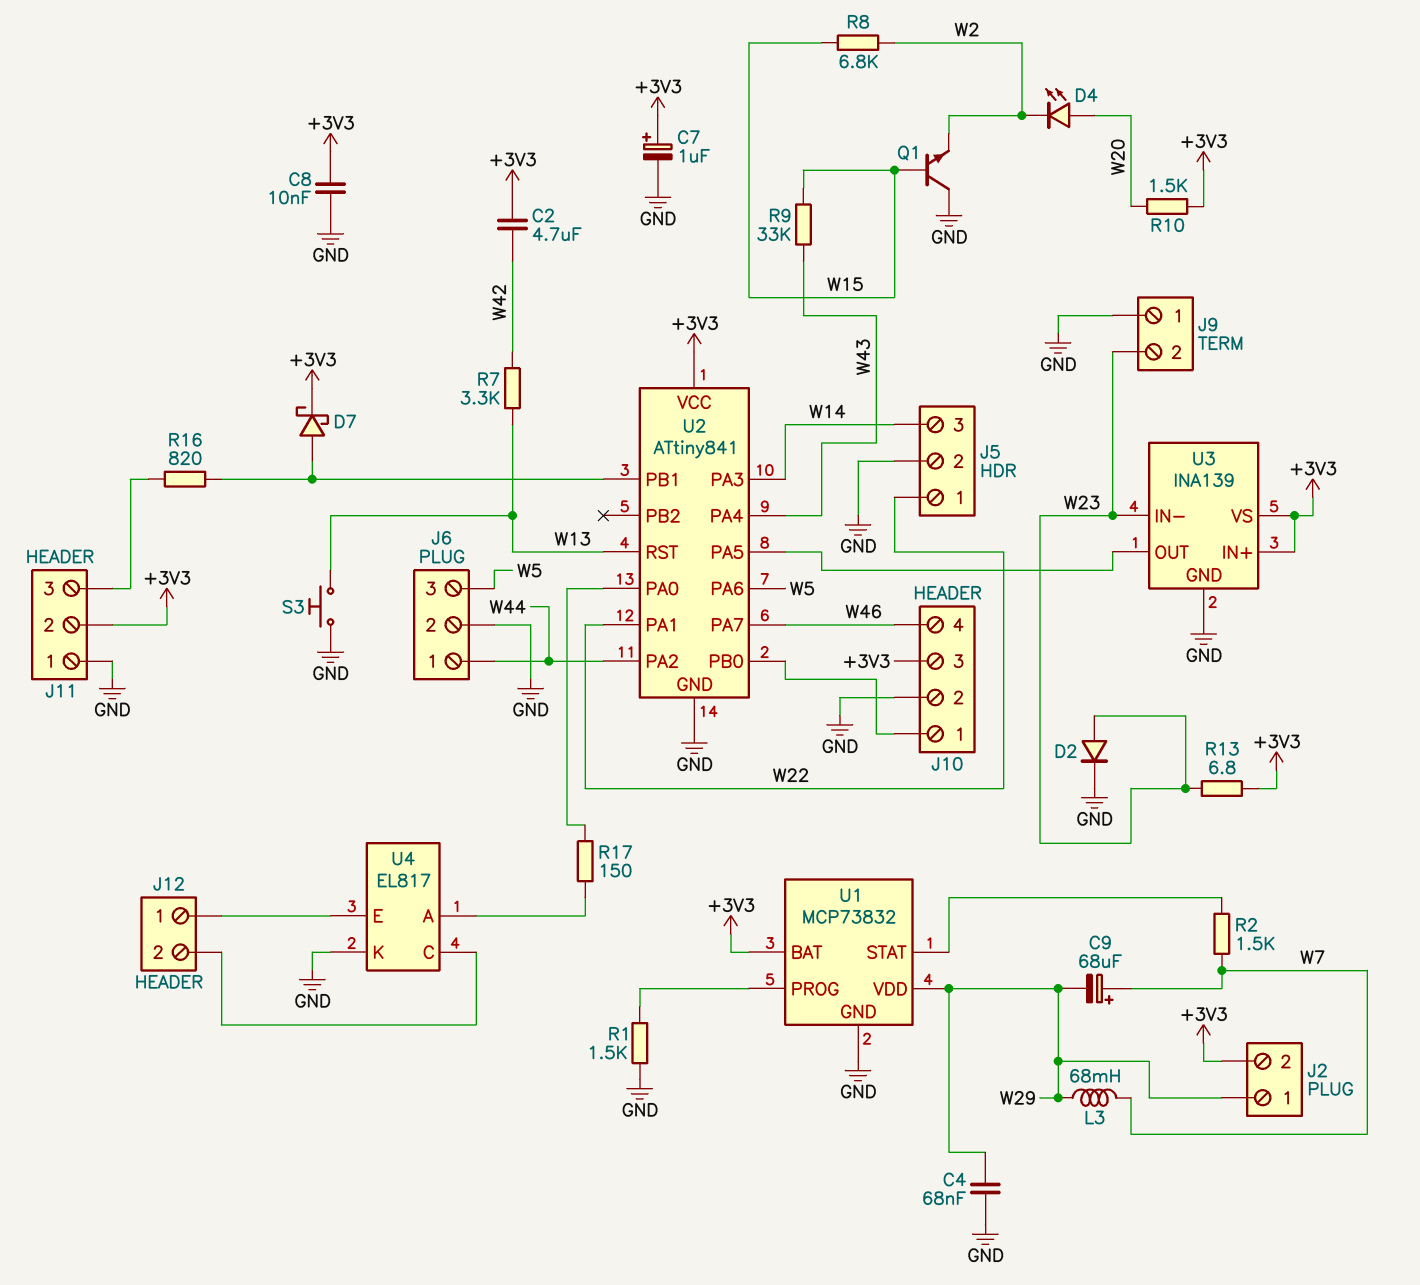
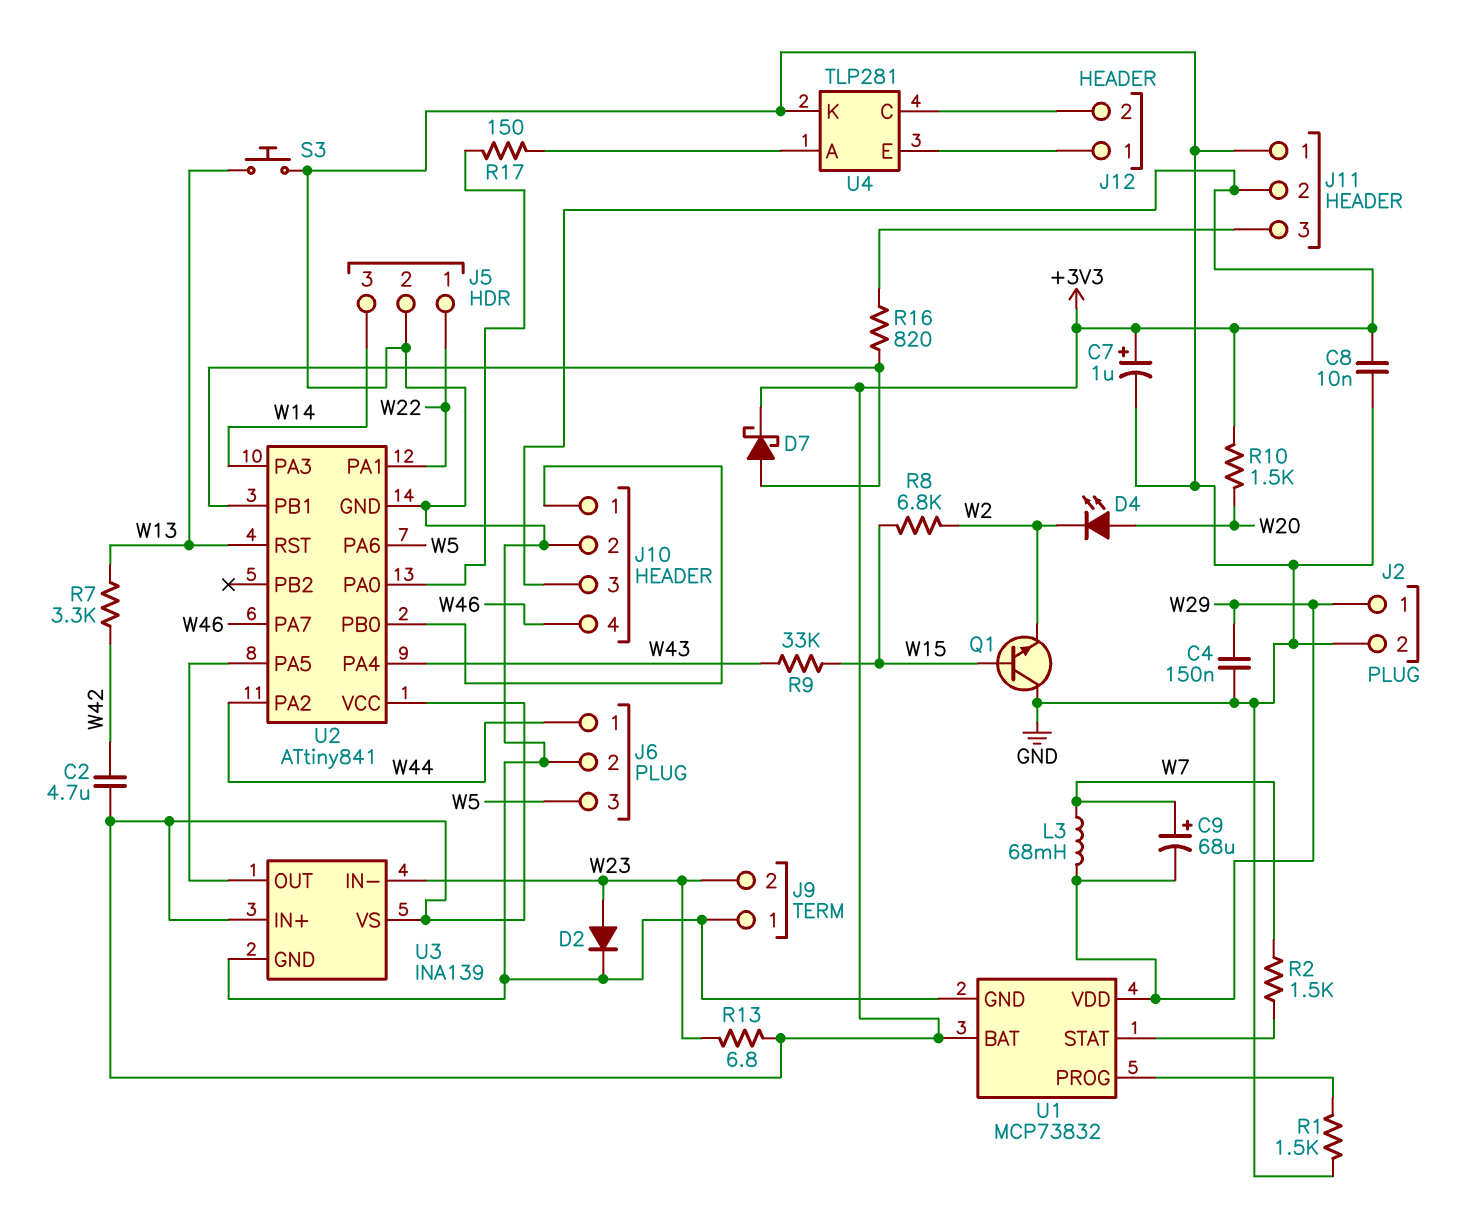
C4: 68nF (GND, W29) -> 150nF (GND, W29)
J2 pin 2: +3V3 -> GND
U4: EL817 -> TLP281

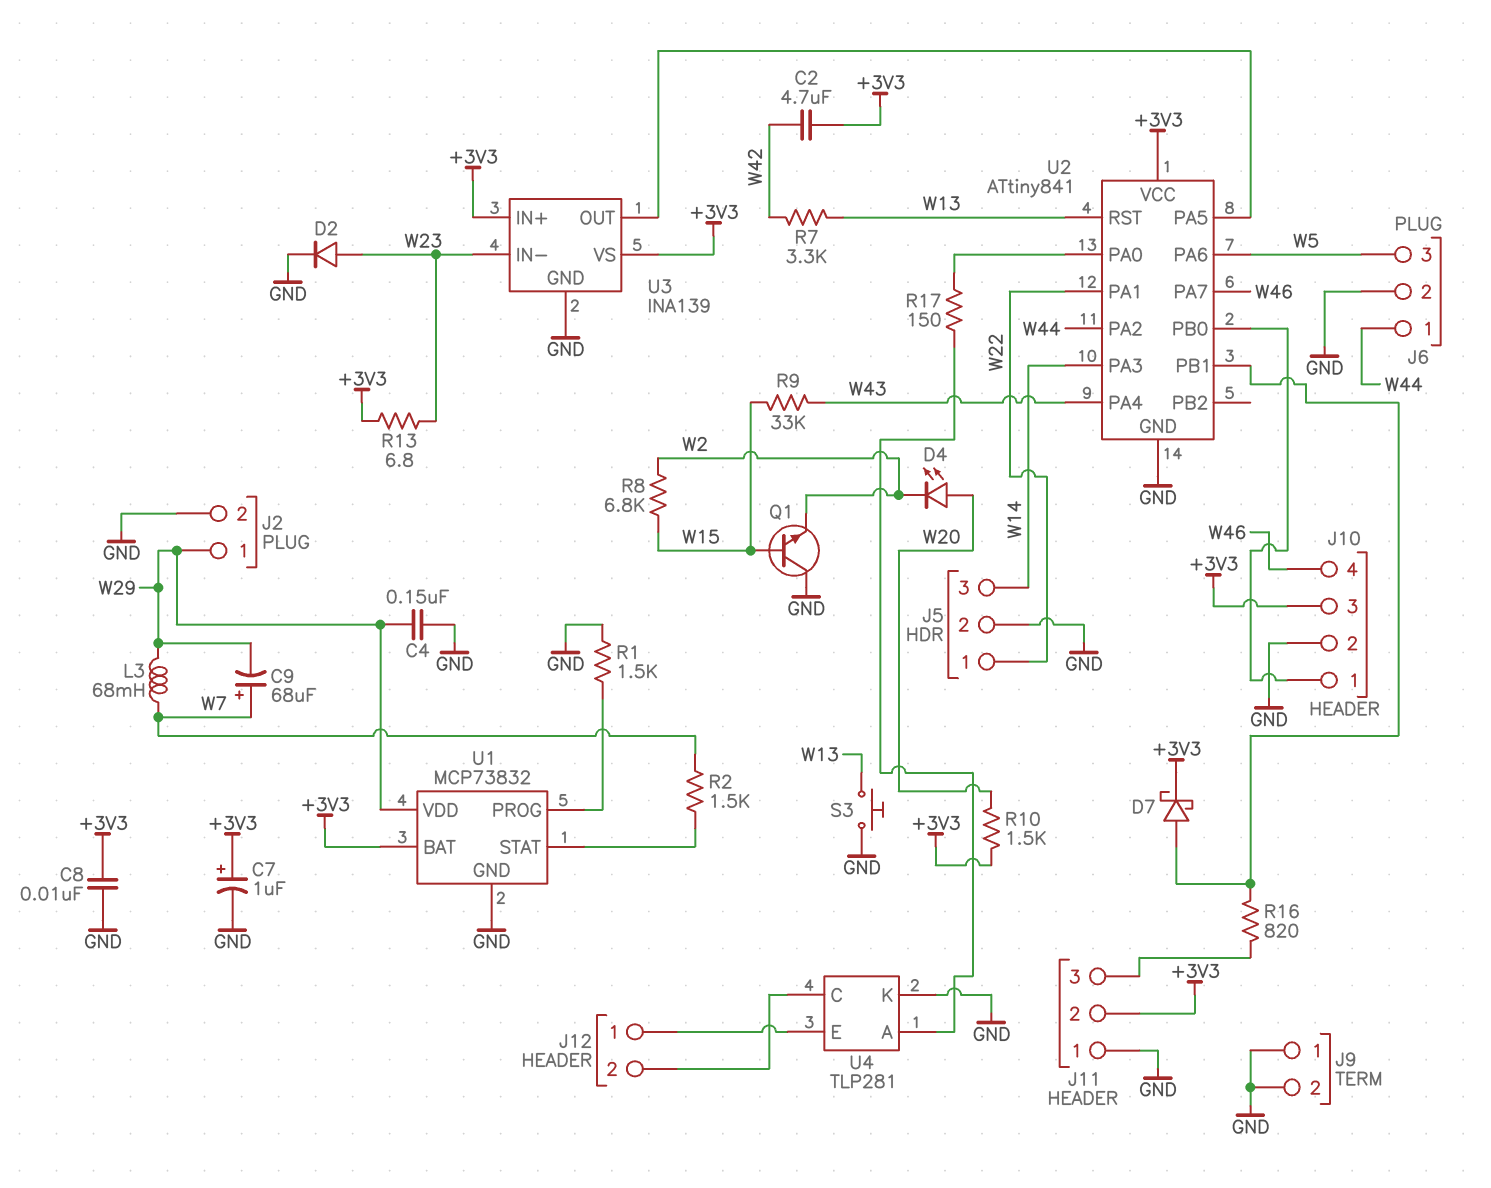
J9 pin 2: W23 -> GND

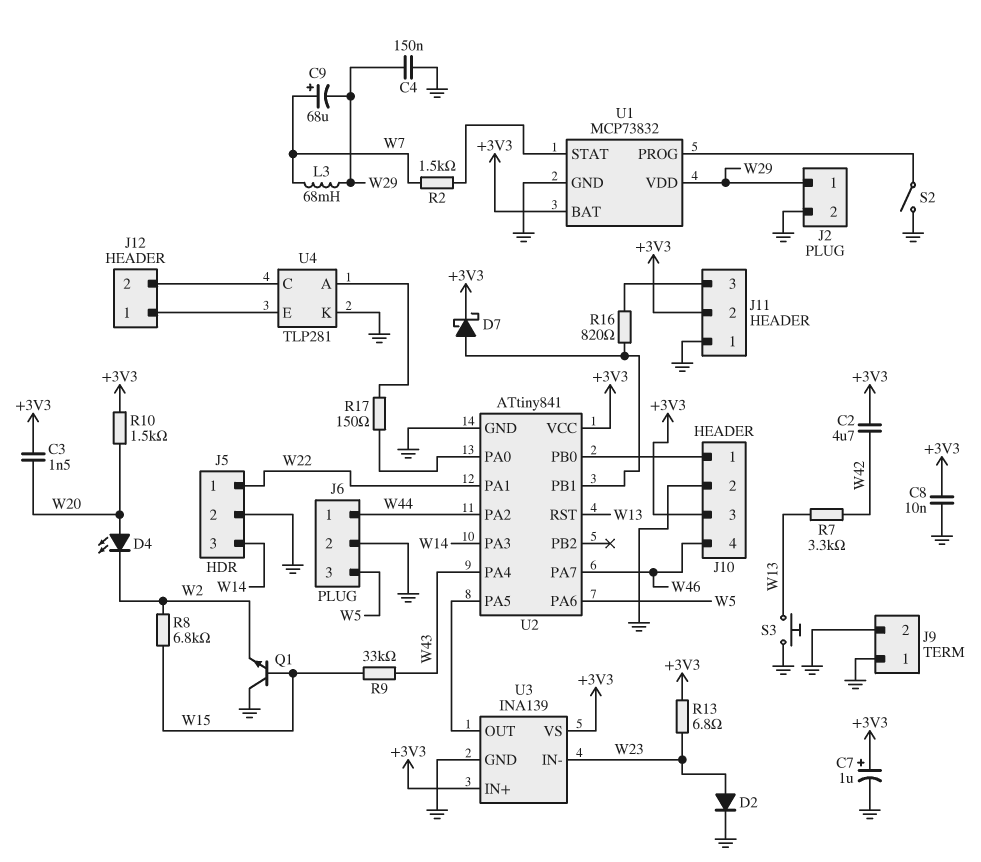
C3: none -> 1.5nF (+3V3, W20)
R1: 1.5k (GND, U1/PROG) -> none
S2: none -> switch (GND, U1/PROG)

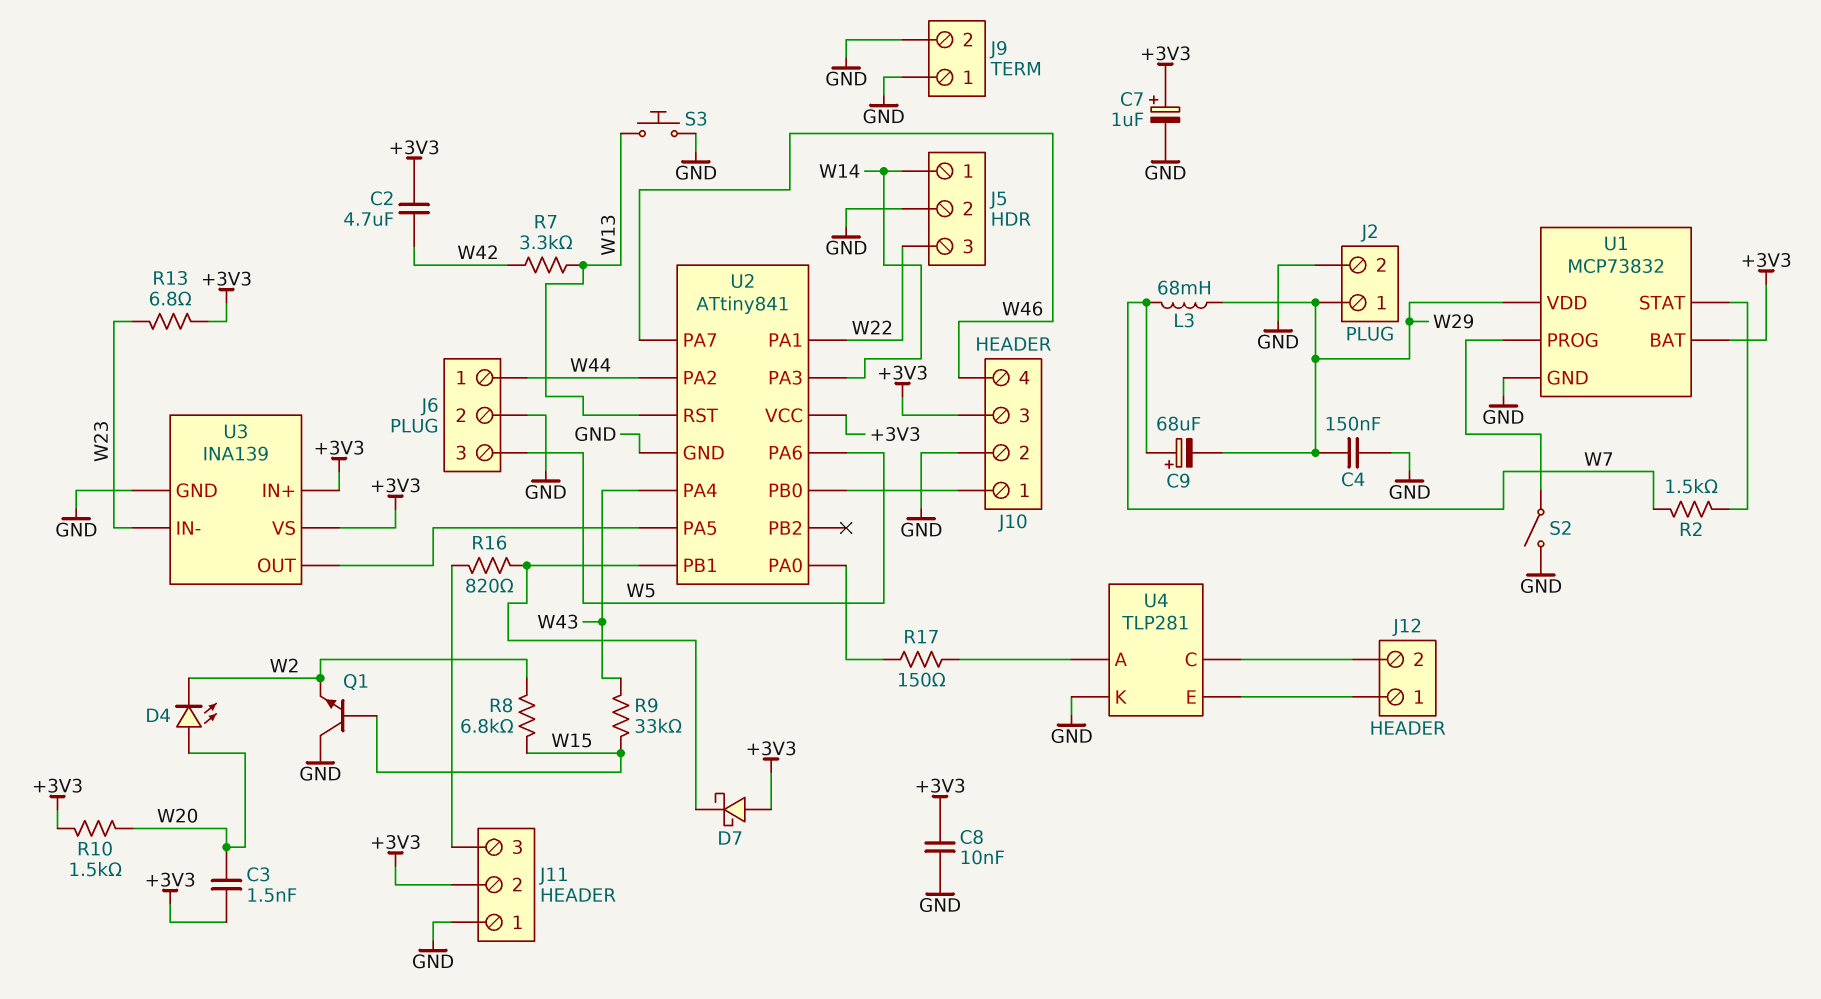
D2: diode (A W23, K GND) -> none
D7: schottky (A U2/PB1, K +3V3) -> schottky (A +3V3, K U2/PB1)
J5 pin 1: W22 -> W14
J5 pin 3: W14 -> W22

